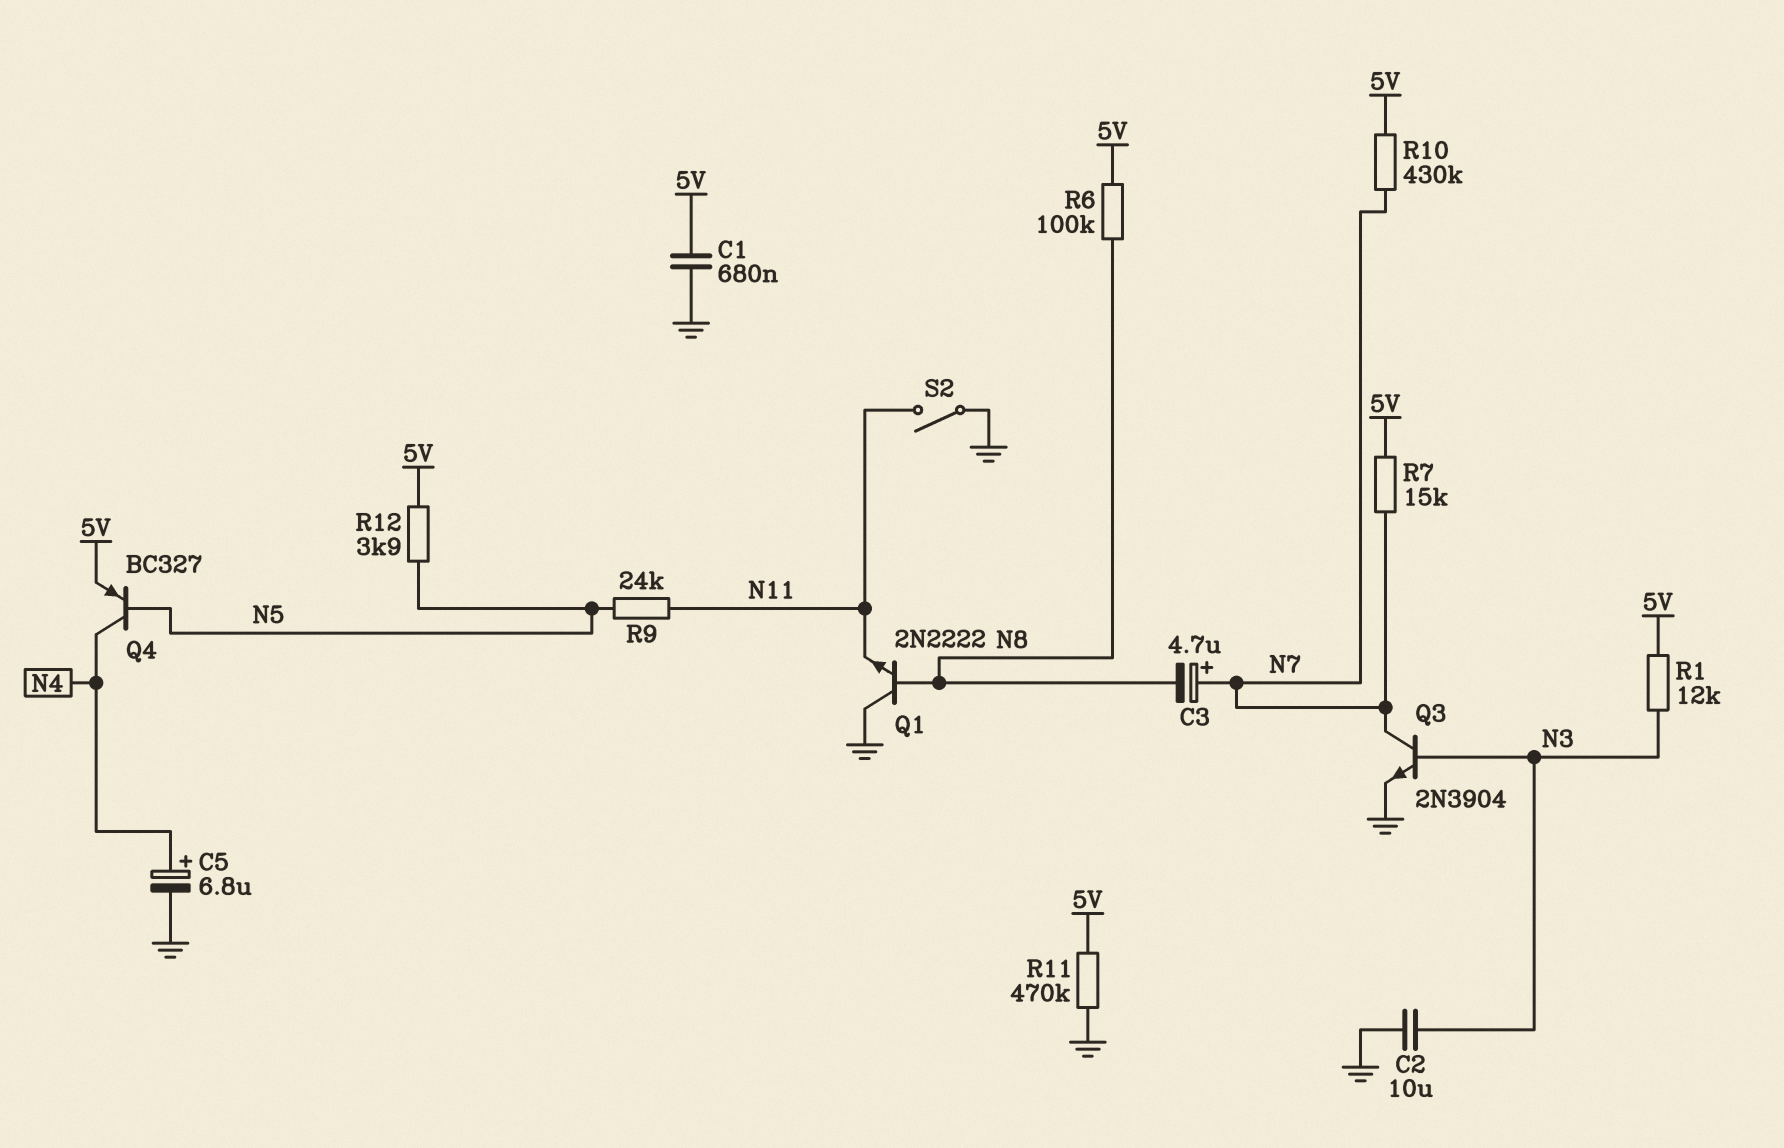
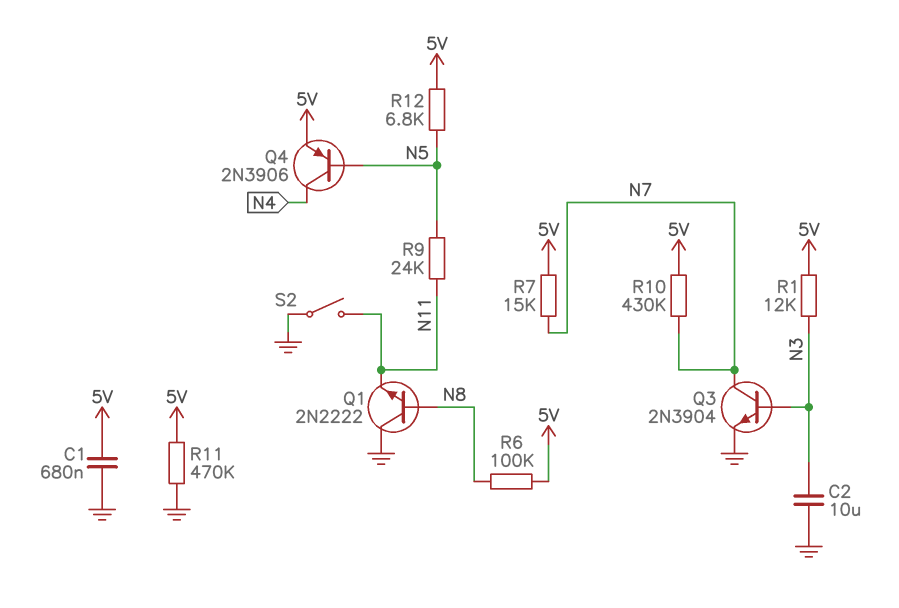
C3: 4.7uF (plus N7, minus N8) -> none
C5: 6.8uF (plus N4, minus GND) -> none
Q4: PNP BC327 (B N5, C N4, E 5V) -> PNP 2N3906 (B N5, C N4, E 5V)
R12: 3.9k (5V, N5) -> 6.8k (5V, N5)

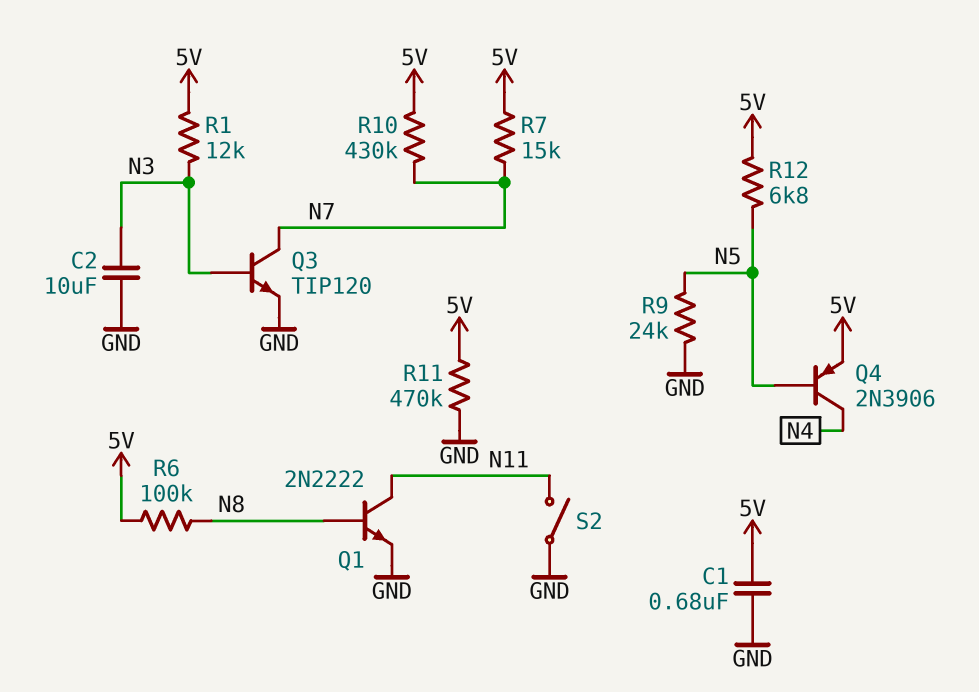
Q1: NPN 2N2222 (B N8, C GND, E N11) -> NPN 2N2222 (B N8, C N11, E GND)
Q3: NPN 2N3904 (B N3, C N7, E GND) -> NPN TIP120 (B N3, C N7, E GND)
R9: 24k (N5, N11) -> 24k (GND, N5)

